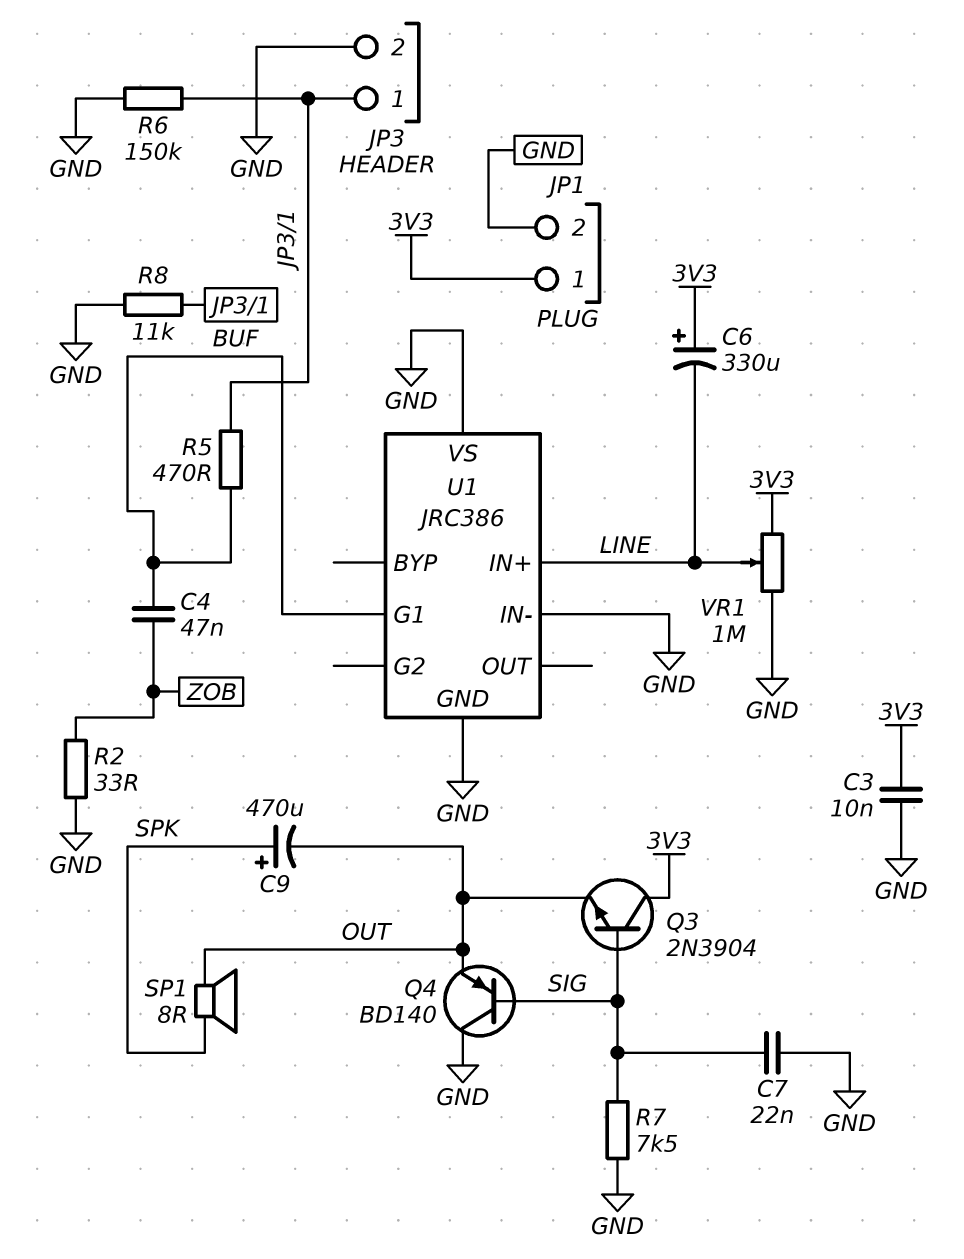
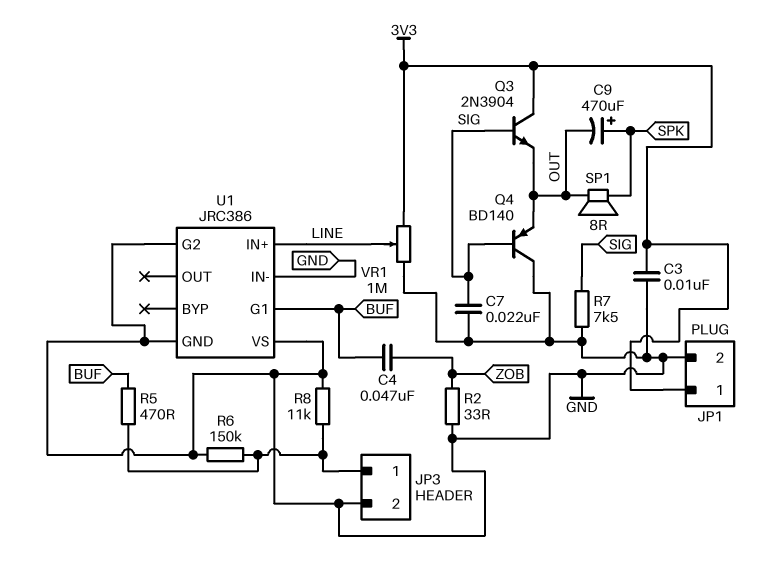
C6: 330uF (plus 3V3, minus LINE) -> none
U1 pin G2: none -> GND

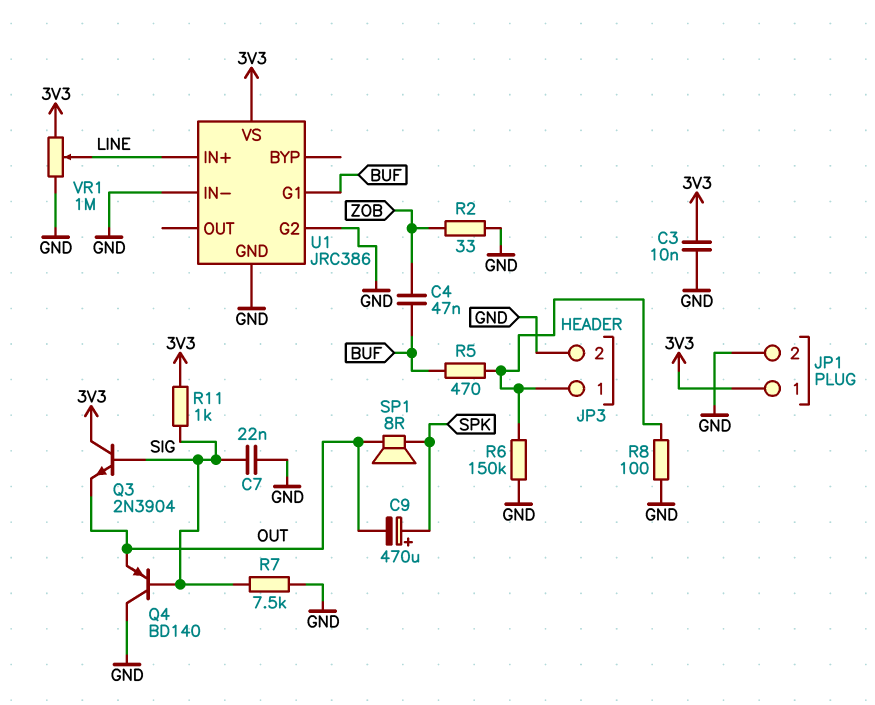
R8: 11k (GND, JP3/1) -> 100 (GND, JP3/1)
R11: none -> 1k (3V3, SIG)
U1 pin VS: GND -> 3V3

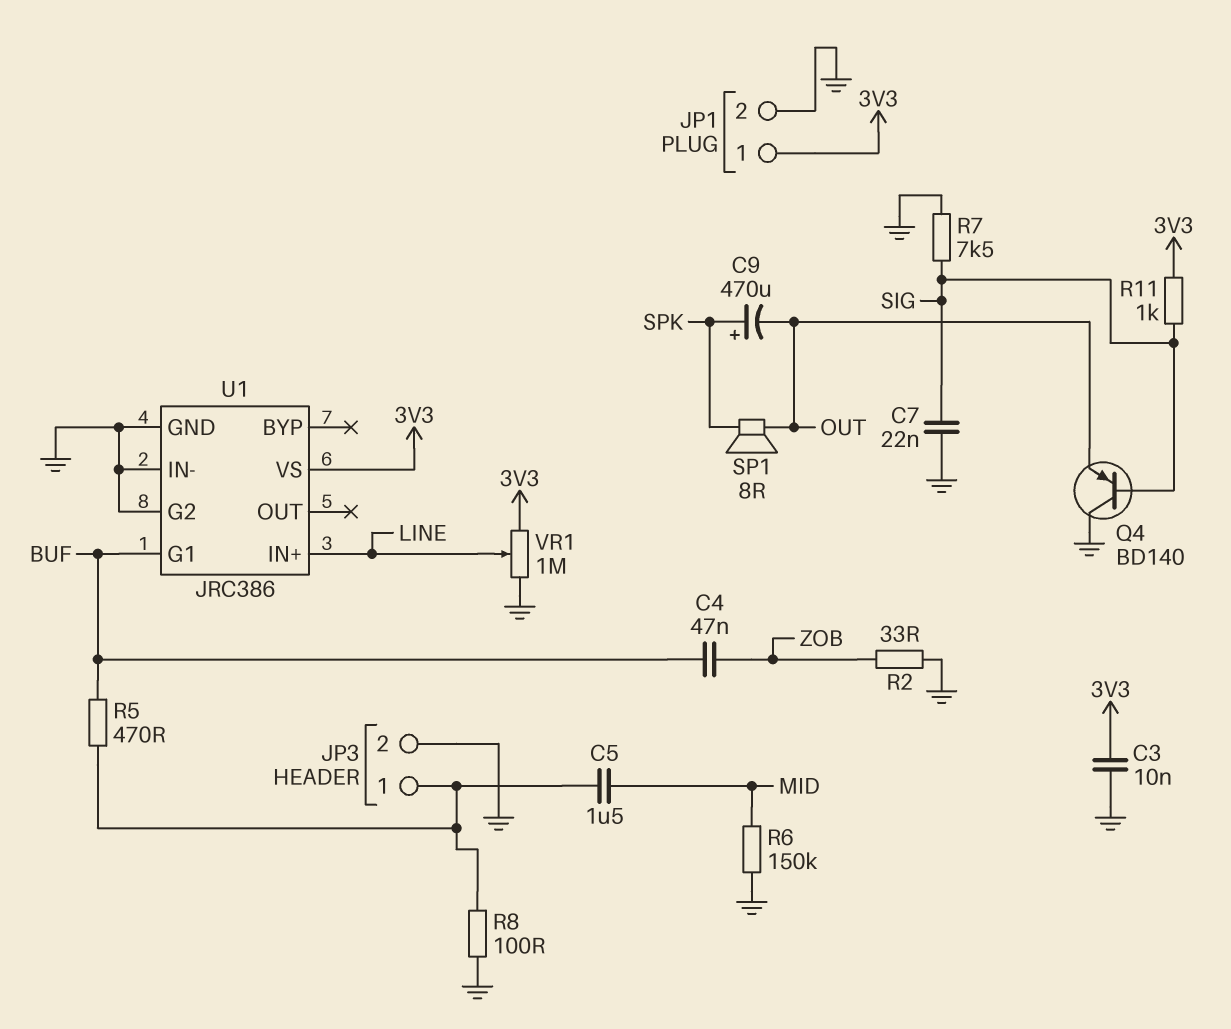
C5: none -> 1.5uF (JP3/1, MID)
Q3: NPN 2N3904 (B SIG, C 3V3, E OUT) -> none
R6: 150k (GND, JP3/1) -> 150k (GND, MID)

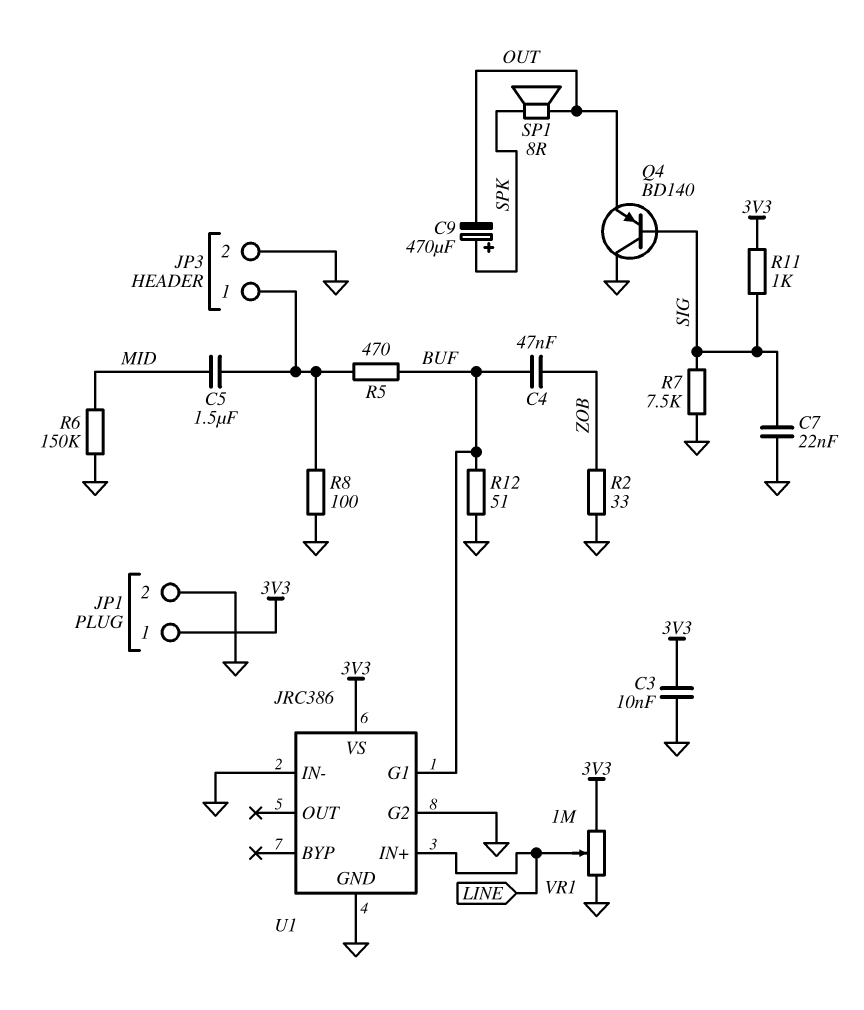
R12: none -> 51 (BUF, GND)

